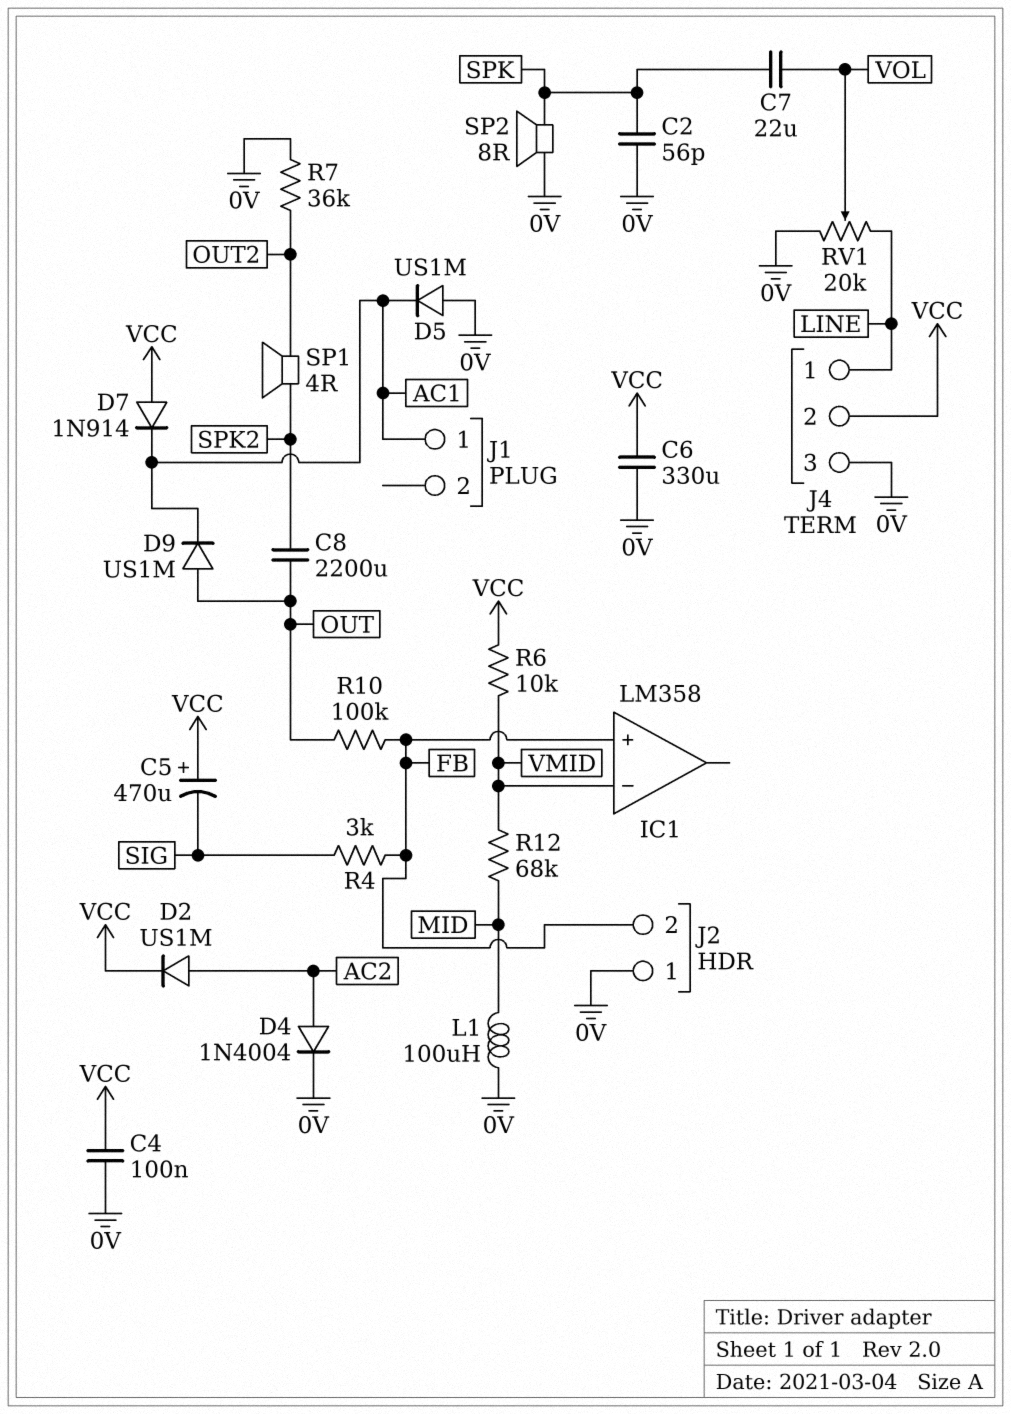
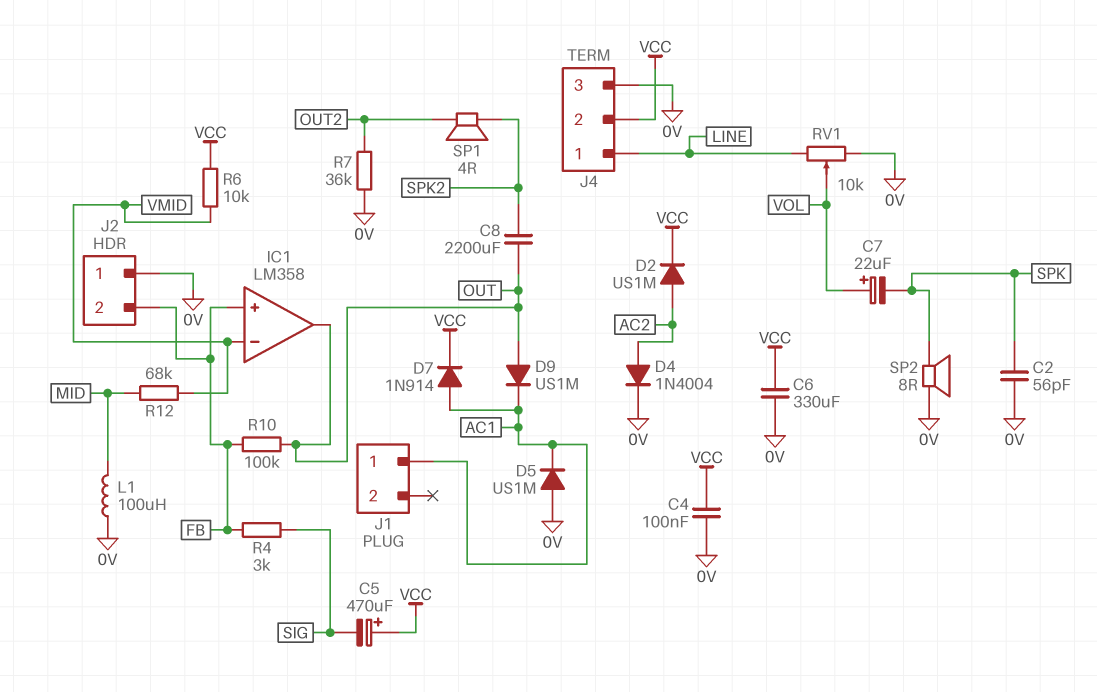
C7: 22uF (SPK, VOL) -> 22uF (plus VOL, minus SPK)
D7: diode 1N914 (A VCC, K AC1) -> diode 1N914 (A AC1, K VCC)
IC1 pin out: none -> OUT
RV1: 20k (0V, LINE, wiper VOL) -> 10k (0V, LINE, wiper VOL)

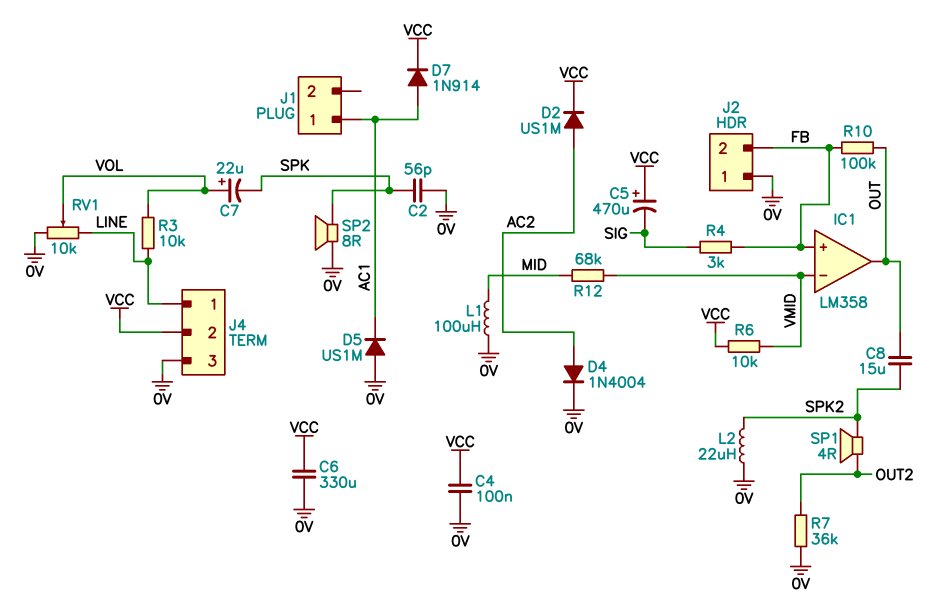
C8: 2200uF (OUT, SPK2) -> 15uF (OUT, SPK2)
D9: diode US1M (A OUT, K AC1) -> none
L2: none -> 22uH (0V, SPK2)
R3: none -> 10k (LINE, VOL)

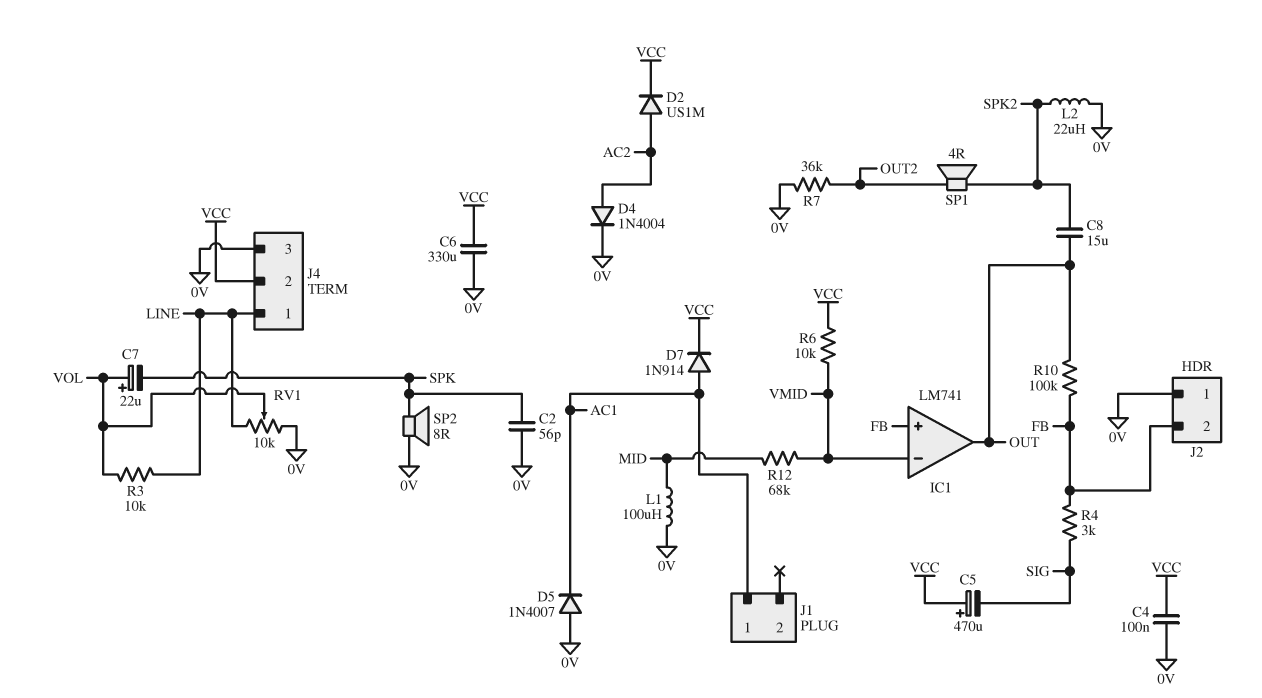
D5: diode US1M (A 0V, K AC1) -> diode 1N4007 (A 0V, K AC1)
IC1: LM358 -> LM741

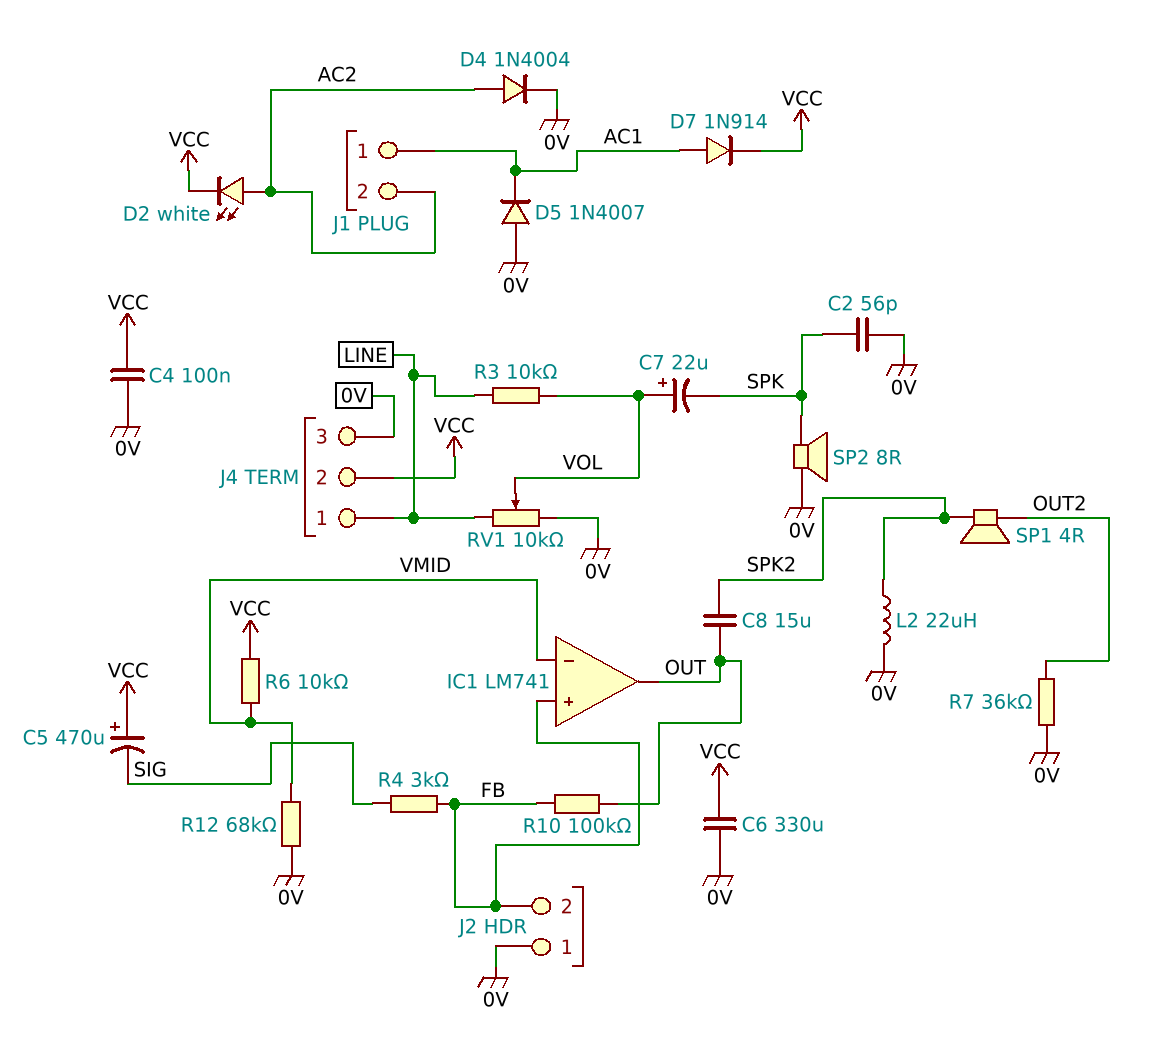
D2: diode US1M (A AC2, K VCC) -> LED white (A AC2, K VCC)
J1 pin 2: none -> AC2
L1: 100uH (0V, MID) -> none
R12: 68k (MID, VMID) -> 68k (0V, VMID)

